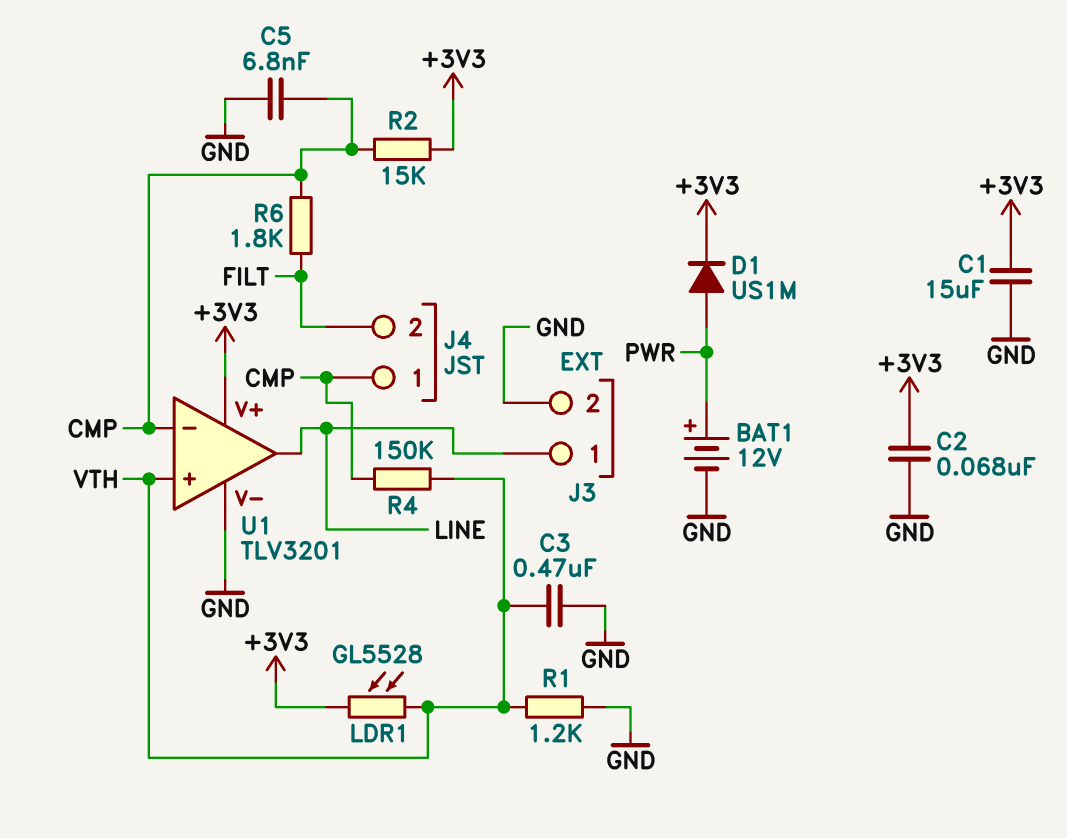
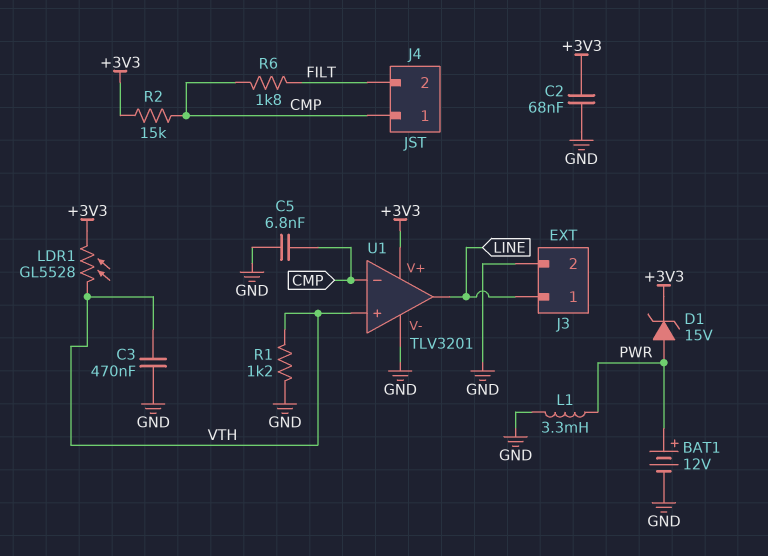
C1: 15uF (+3V3, GND) -> none
D1: diode US1M (A PWR, K +3V3) -> zener 15V (A PWR, K +3V3)
L1: none -> 3.3mH (GND, PWR)
R4: 150k (CMP, VTH) -> none

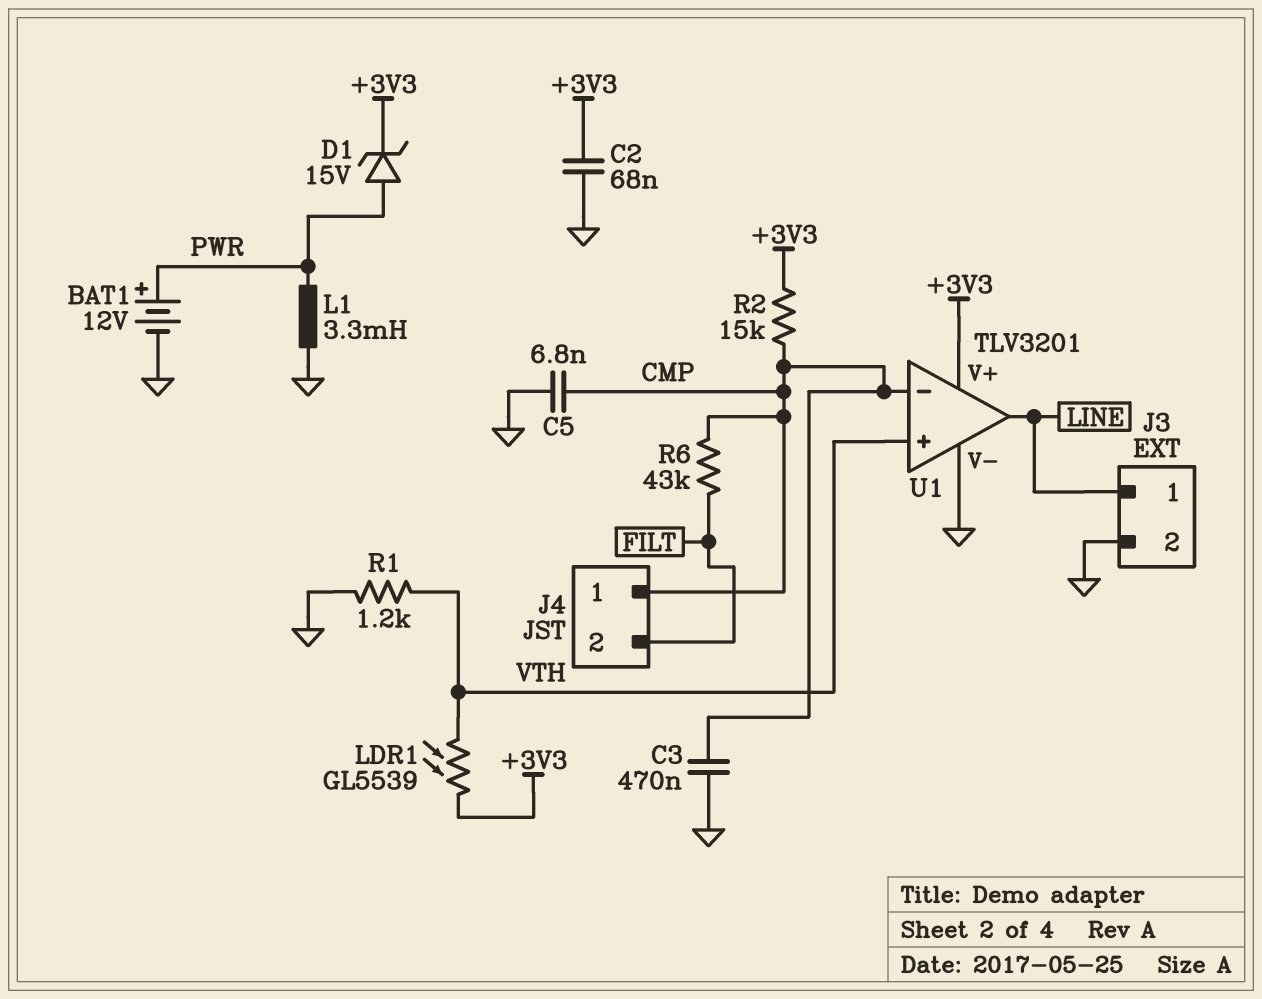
C3: 470nF (GND, VTH) -> 470nF (CMP, GND)
LDR1: GL5528 (+3V3, VTH) -> GL5539 (+3V3, VTH)
R6: 1.8k (CMP, FILT) -> 43k (CMP, FILT)

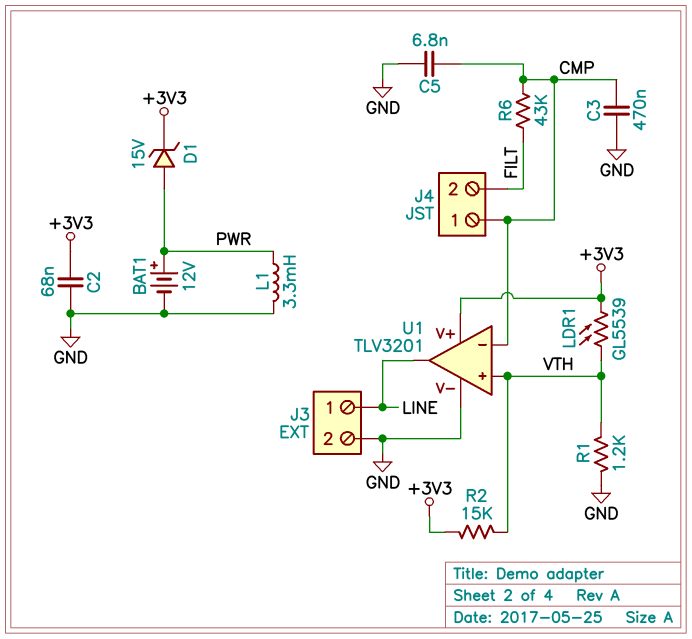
R2: 15k (+3V3, CMP) -> 15k (+3V3, VTH)

